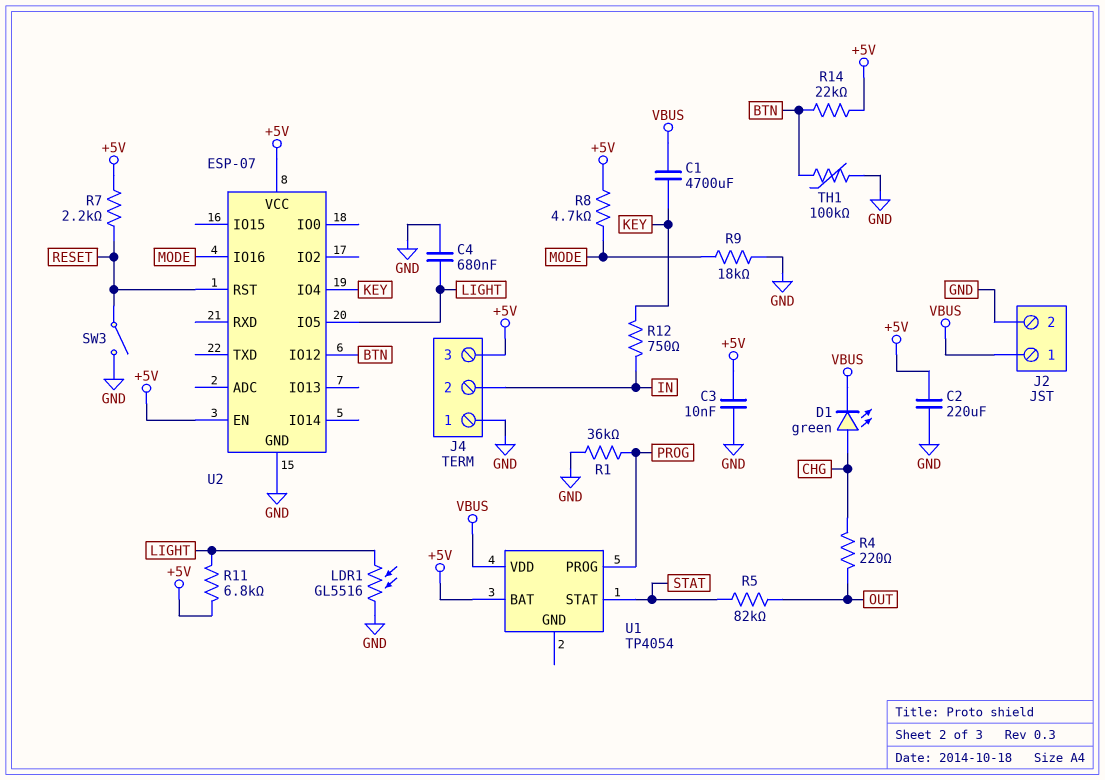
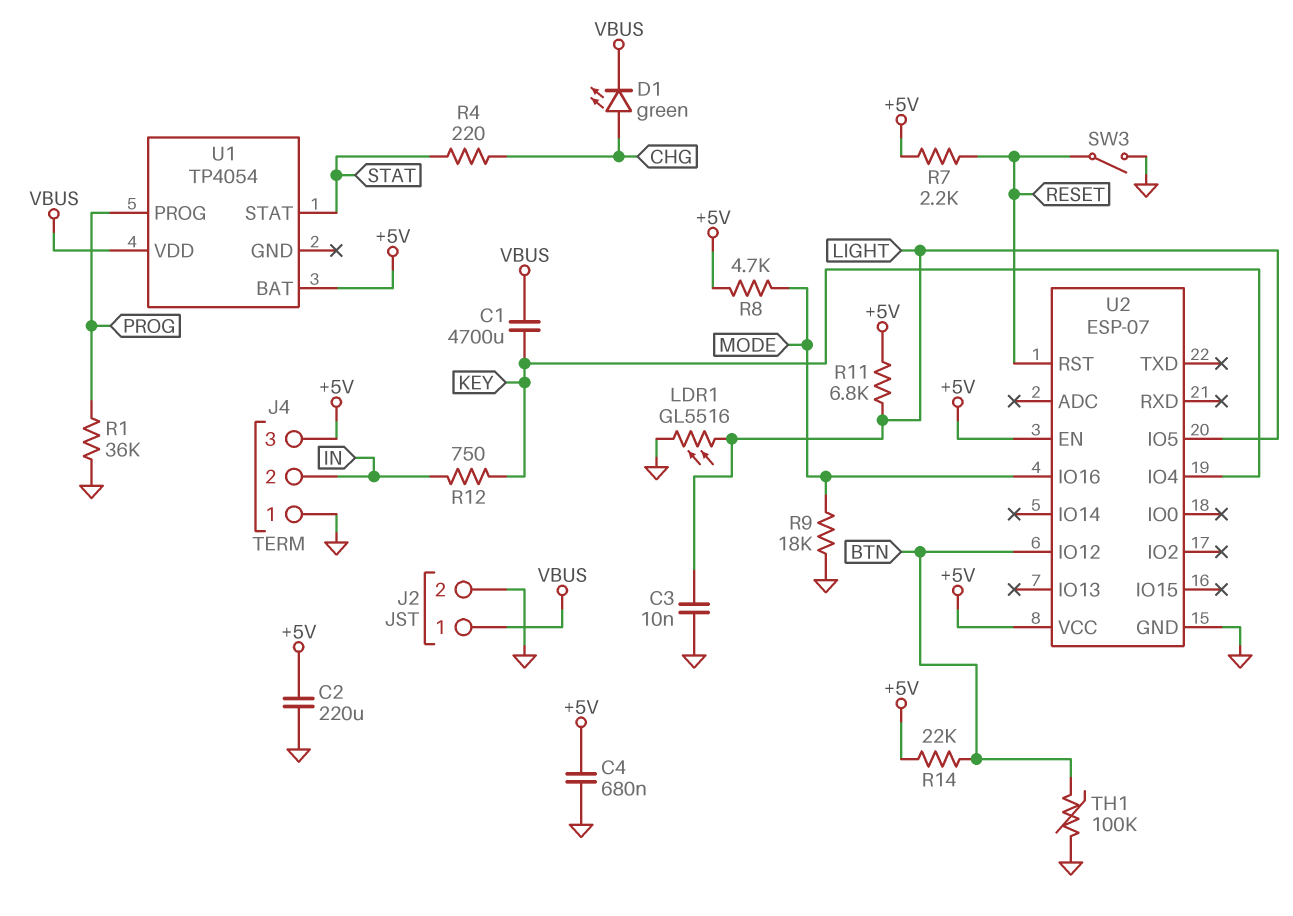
C3: 10nF (+5V, GND) -> 10nF (GND, LIGHT)
C4: 680nF (GND, LIGHT) -> 680nF (+5V, GND)
R4: 220 (CHG, OUT) -> 220 (CHG, STAT)
R5: 82k (OUT, STAT) -> none

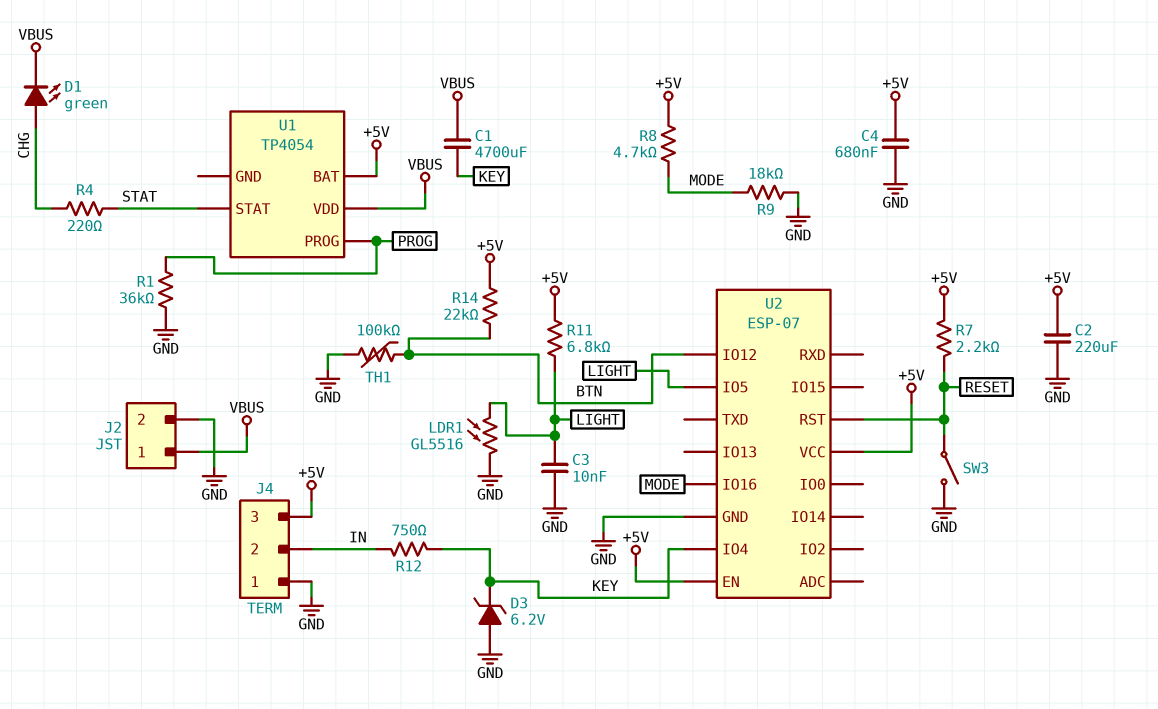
D3: none -> zener 6.2V (A GND, K KEY)

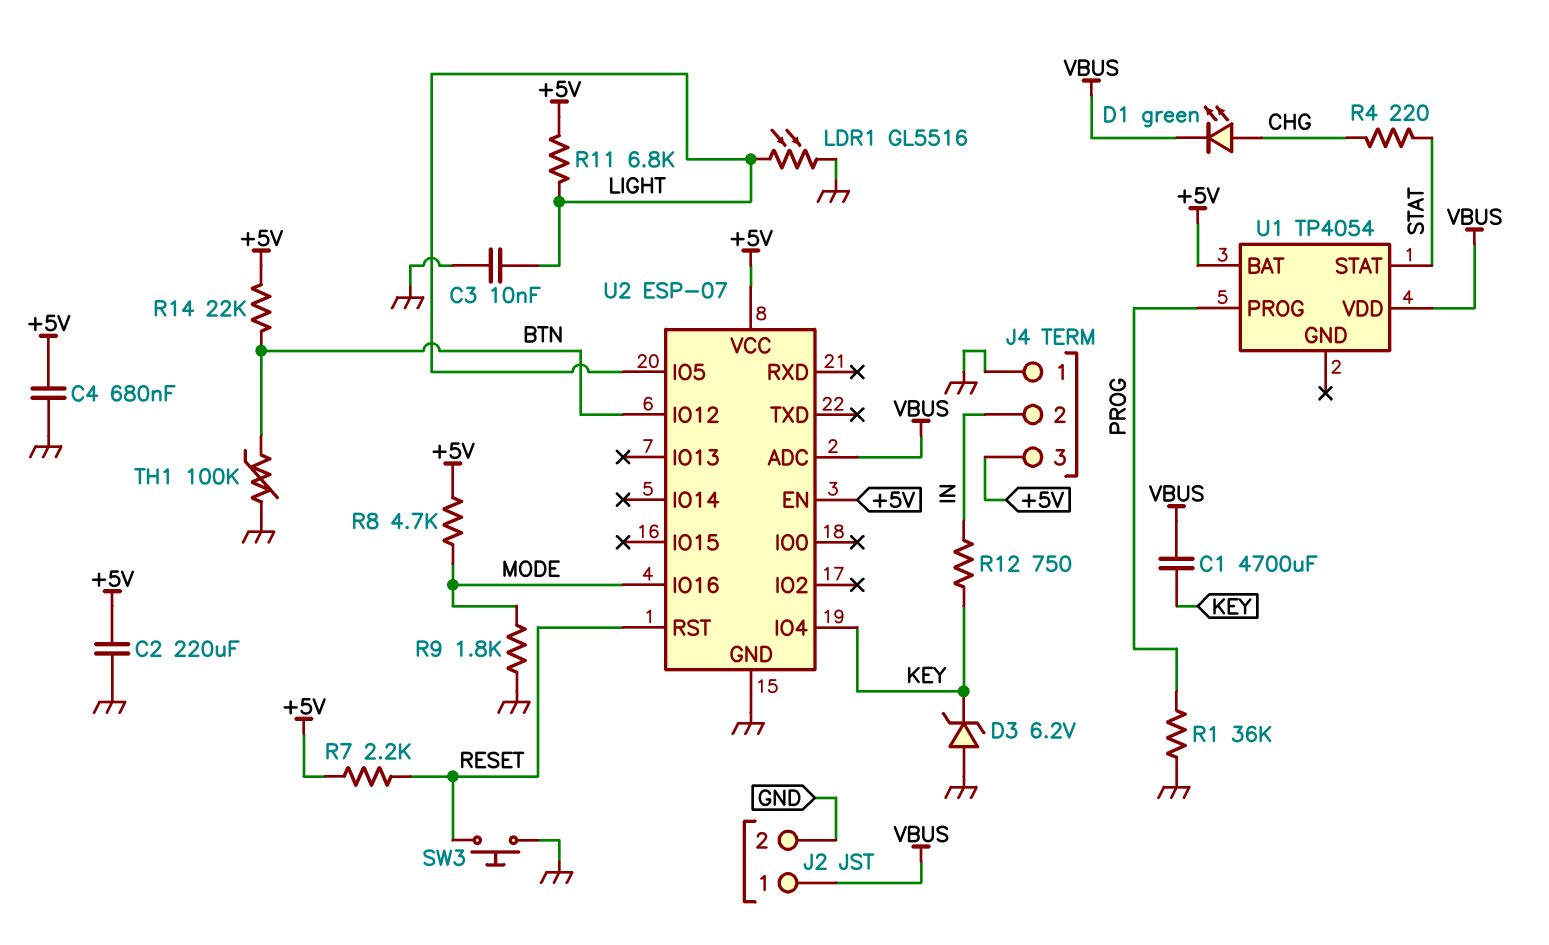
R9: 18k (GND, MODE) -> 1.8k (GND, MODE)
SW3: switch (GND, RESET) -> button (GND, RESET)
U2 pin ADC: none -> VBUS

